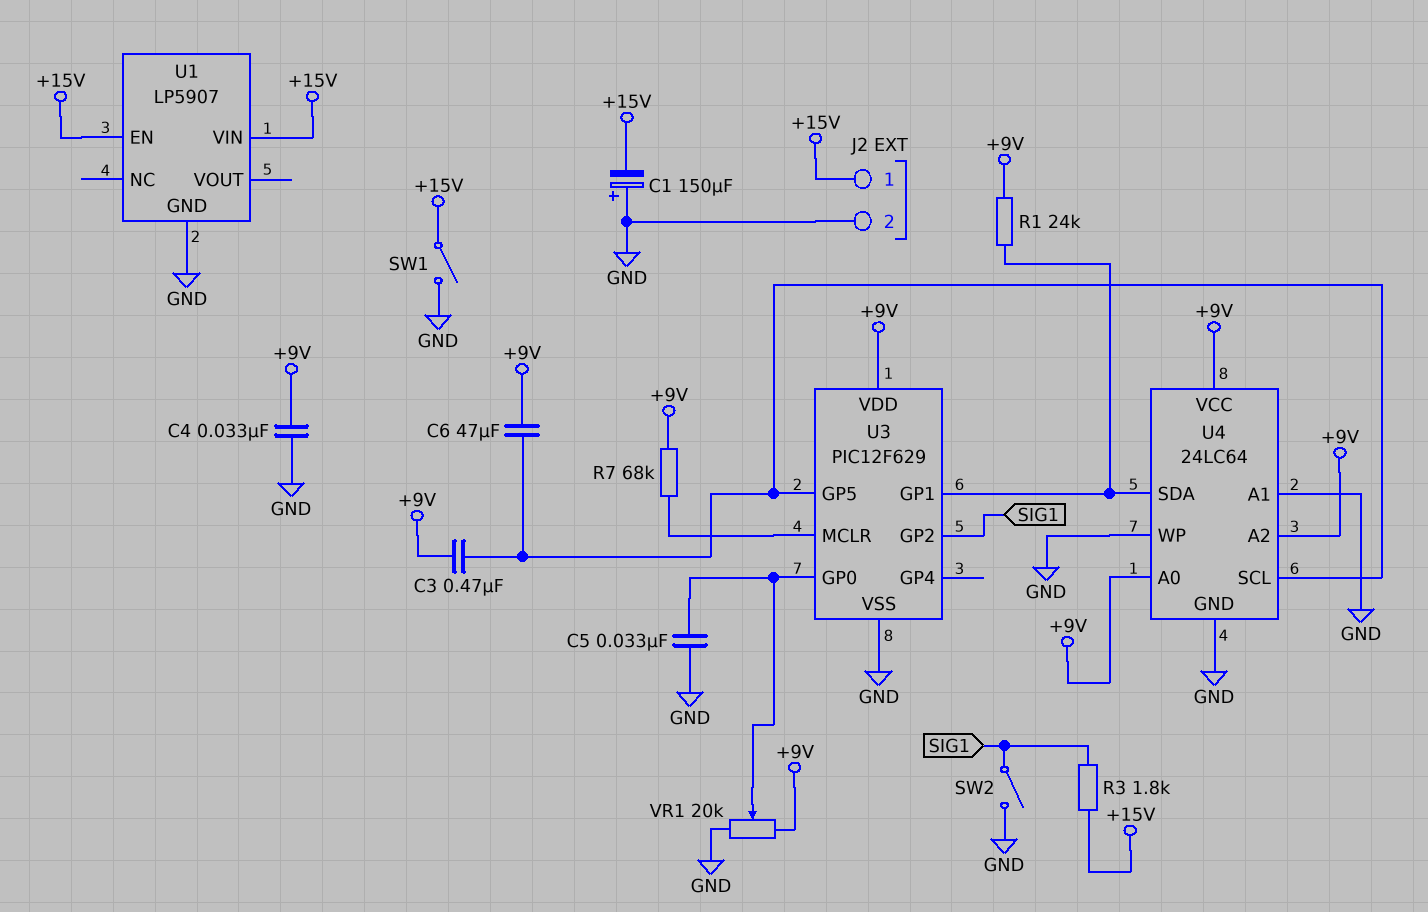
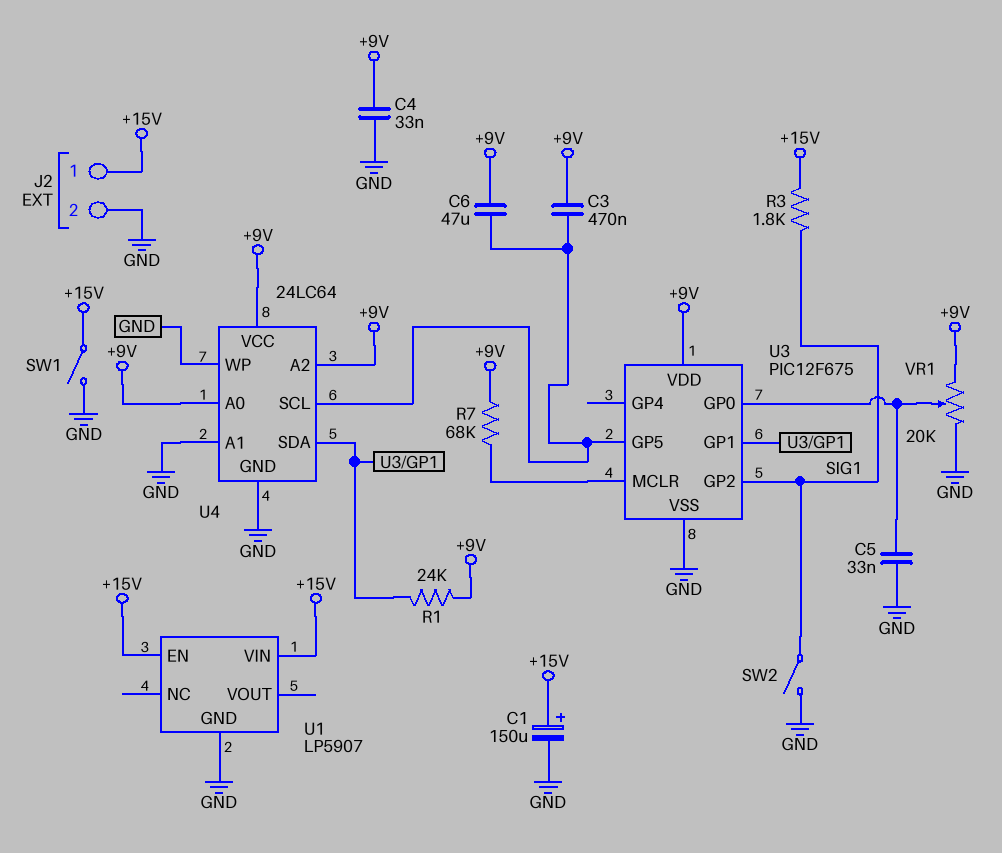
C1: 150uF (plus GND, minus +15V) -> 150uF (plus +15V, minus GND)
U3: PIC12F629 -> PIC12F675

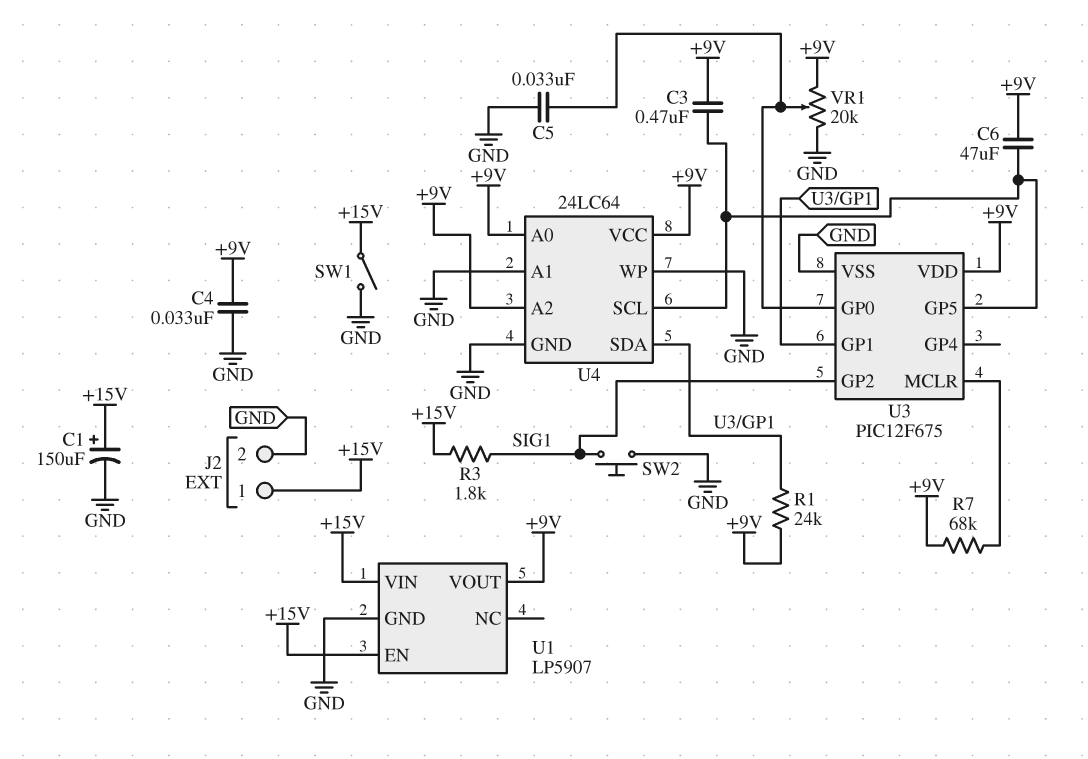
SW2: switch (GND, SIG1) -> button (GND, SIG1)
U1 pin VOUT: none -> +9V

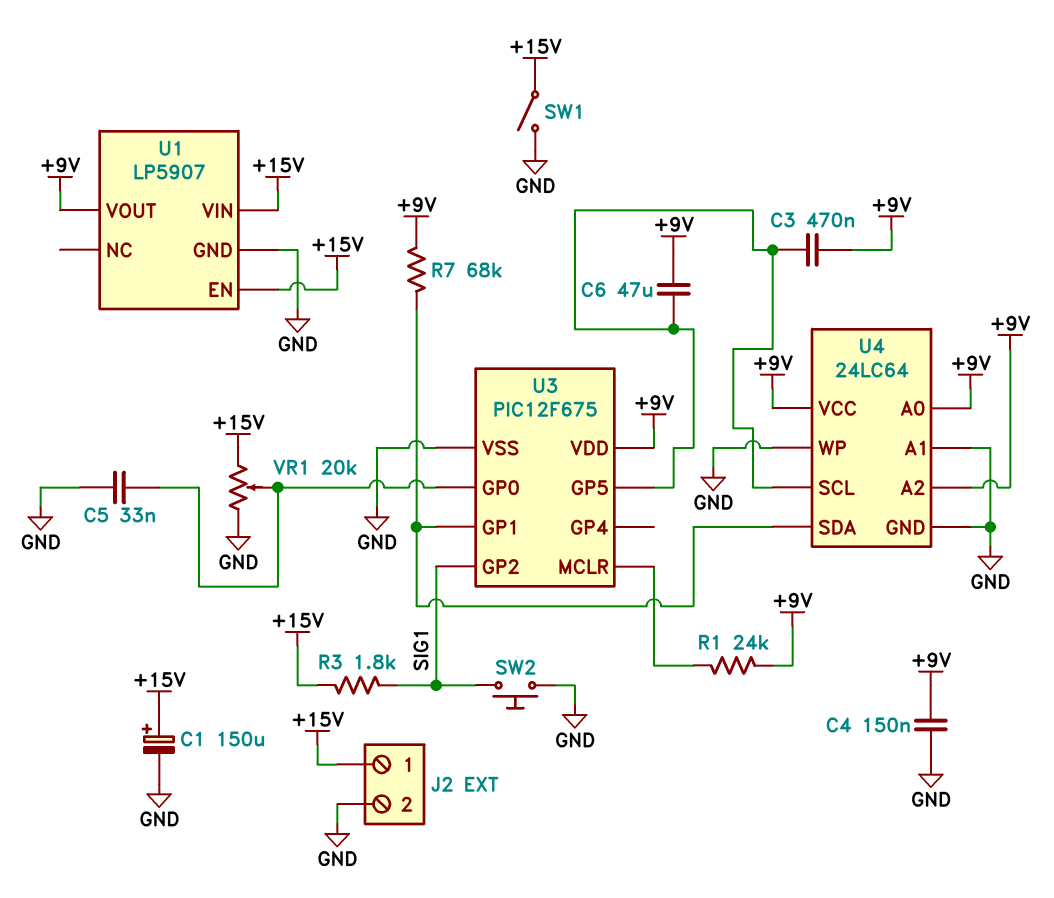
C4: 33nF (+9V, GND) -> 150nF (+9V, GND)
R1: 24k (+9V, U3/GP1) -> 24k (+9V, U3/MCLR)
R7: 68k (+9V, U3/MCLR) -> 68k (+9V, U3/GP1)
VR1: 20k (+9V, GND, wiper U3/GP0) -> 20k (+15V, GND, wiper U3/GP0)

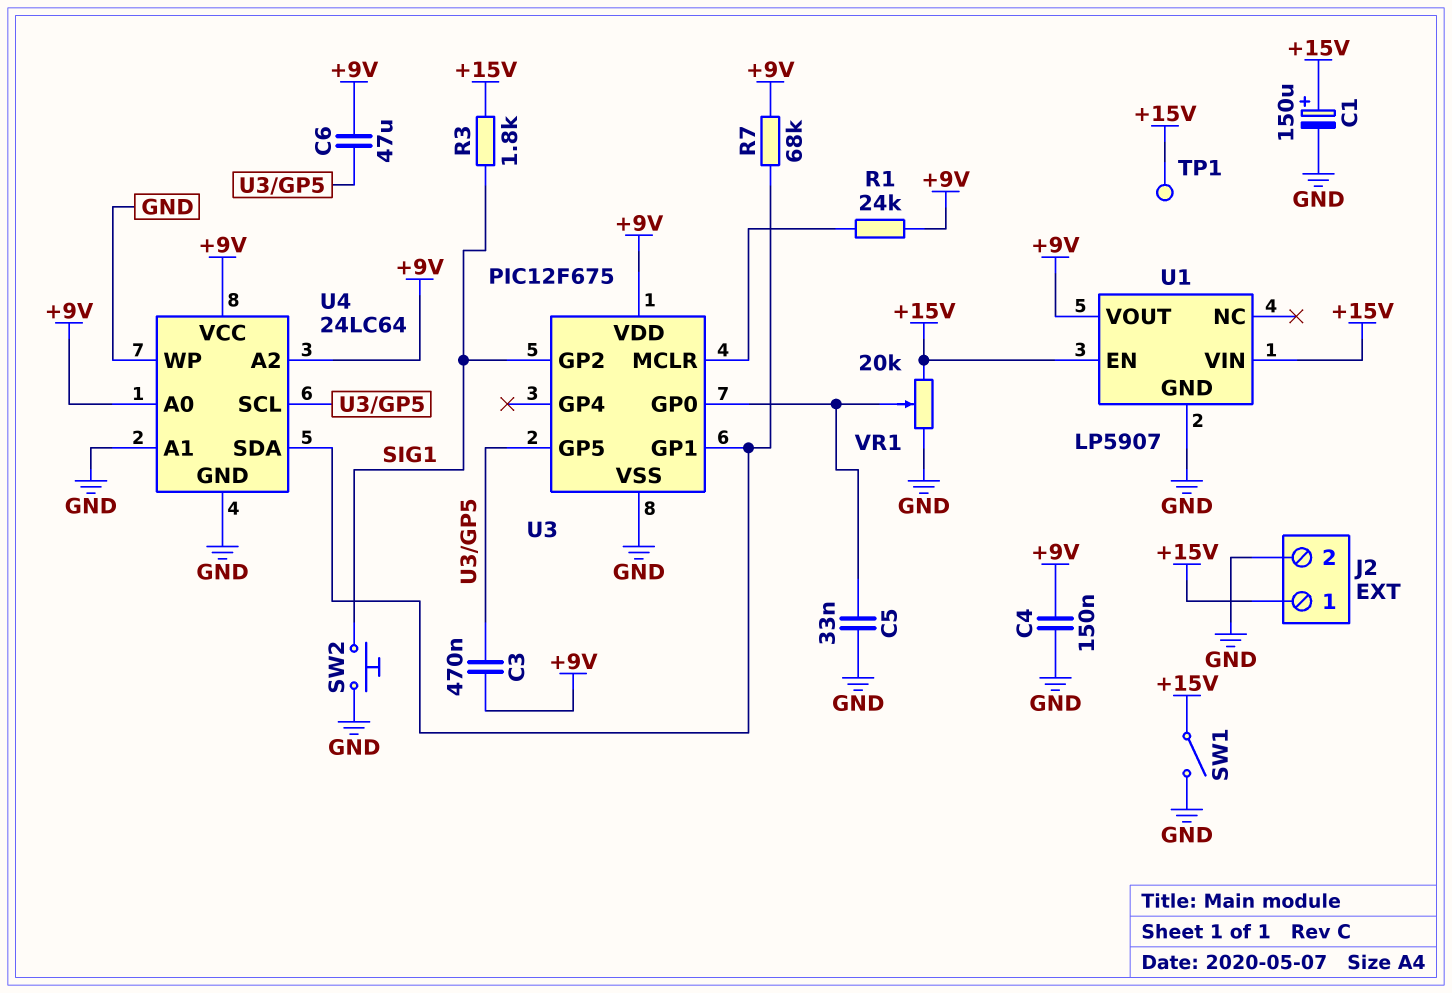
TP1: none -> test point (+15V)

